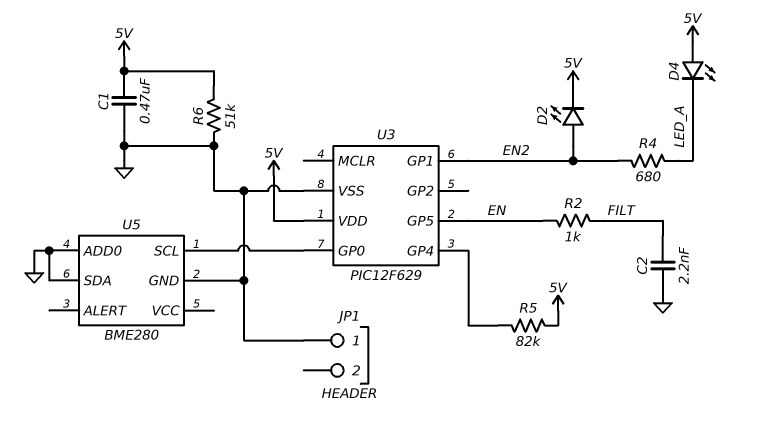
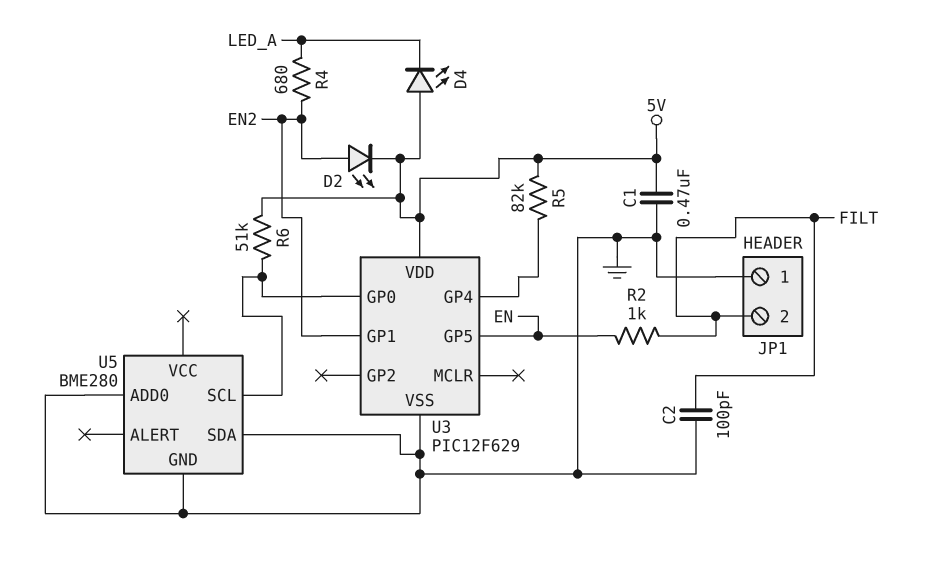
C2: 2.2nF (FILT, GND) -> 100pF (FILT, GND)
JP1 pin 2: none -> FILT
R6: 51k (5V, GND) -> 51k (5V, U3/GP0)

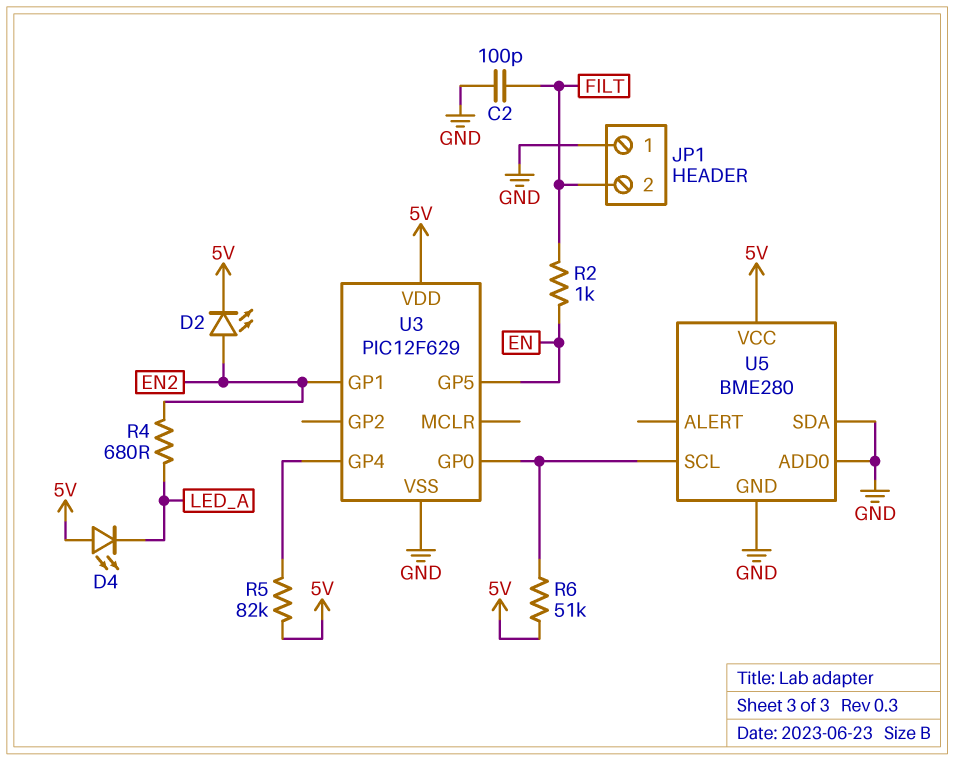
C1: 470nF (5V, GND) -> none
U5 pin VCC: none -> 5V

